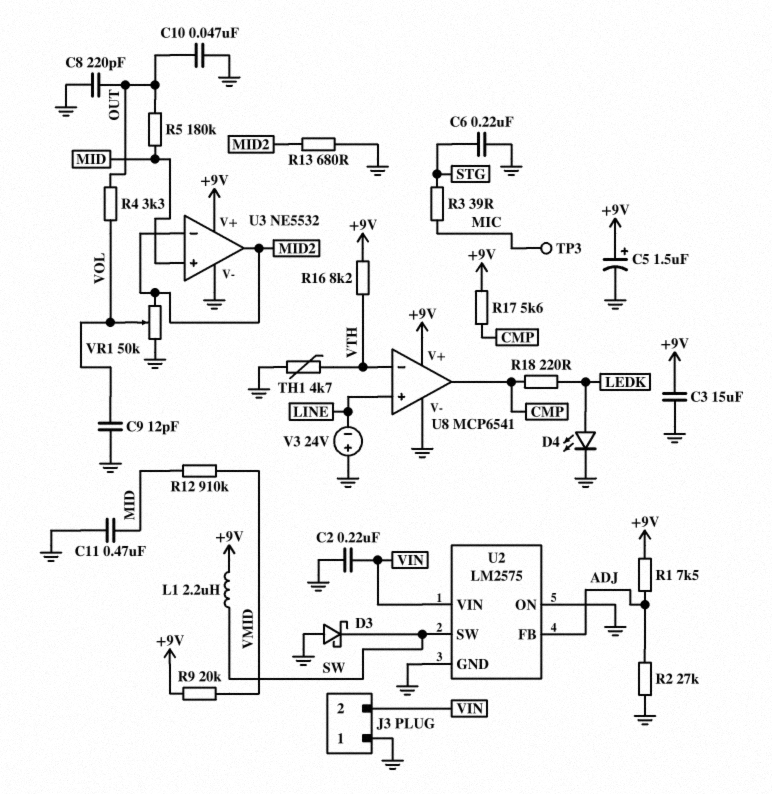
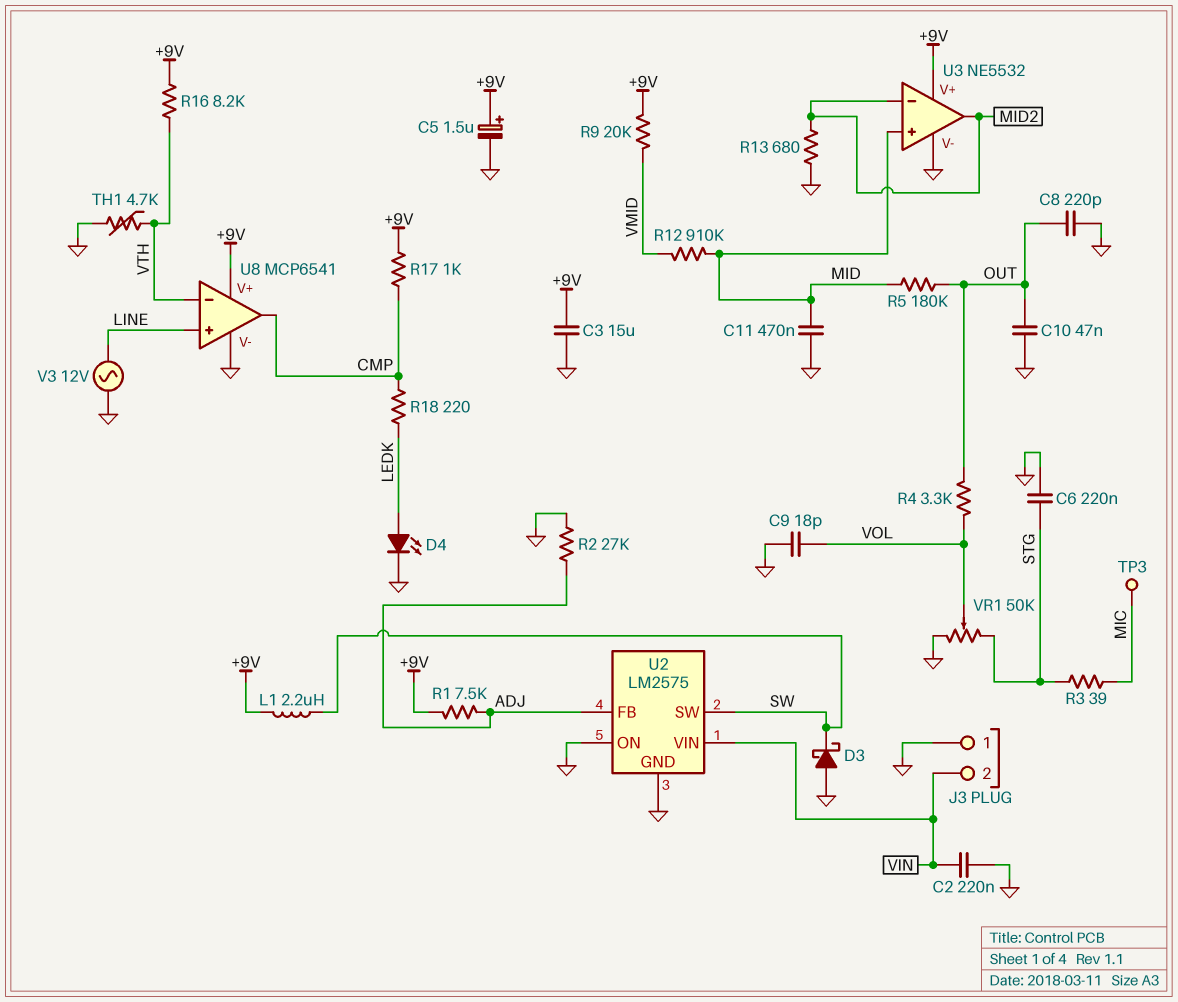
C9: 12pF (GND, VOL) -> 18pF (GND, VOL)
R17: 5.6k (+9V, CMP) -> 1k (+9V, CMP)
V3: 24V (plus GND, minus LINE) -> AC 12V (GND, LINE)
VR1: 50k (GND, MID2, wiper VOL) -> 50k (GND, STG, wiper VOL)

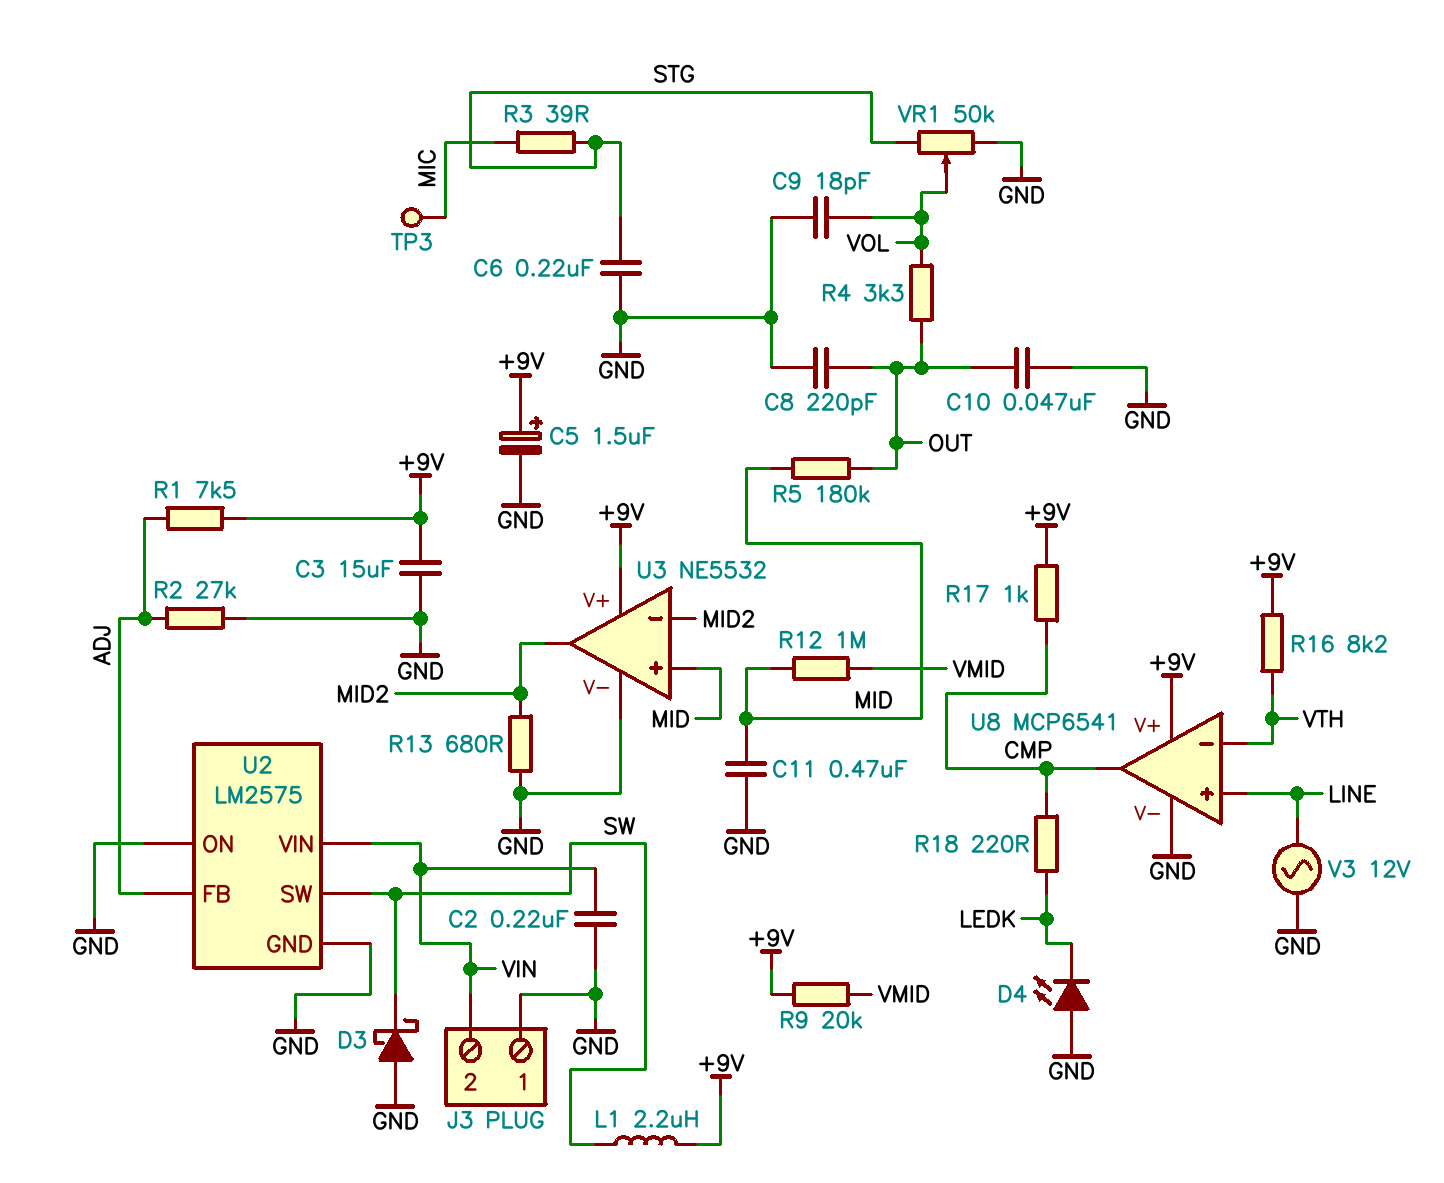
D4: LED (A LEDK, K GND) -> LED (A GND, K LEDK)
R12: 910k (MID, VMID) -> 1M (MID, VMID)
TH1: 4.7k (GND, VTH) -> none

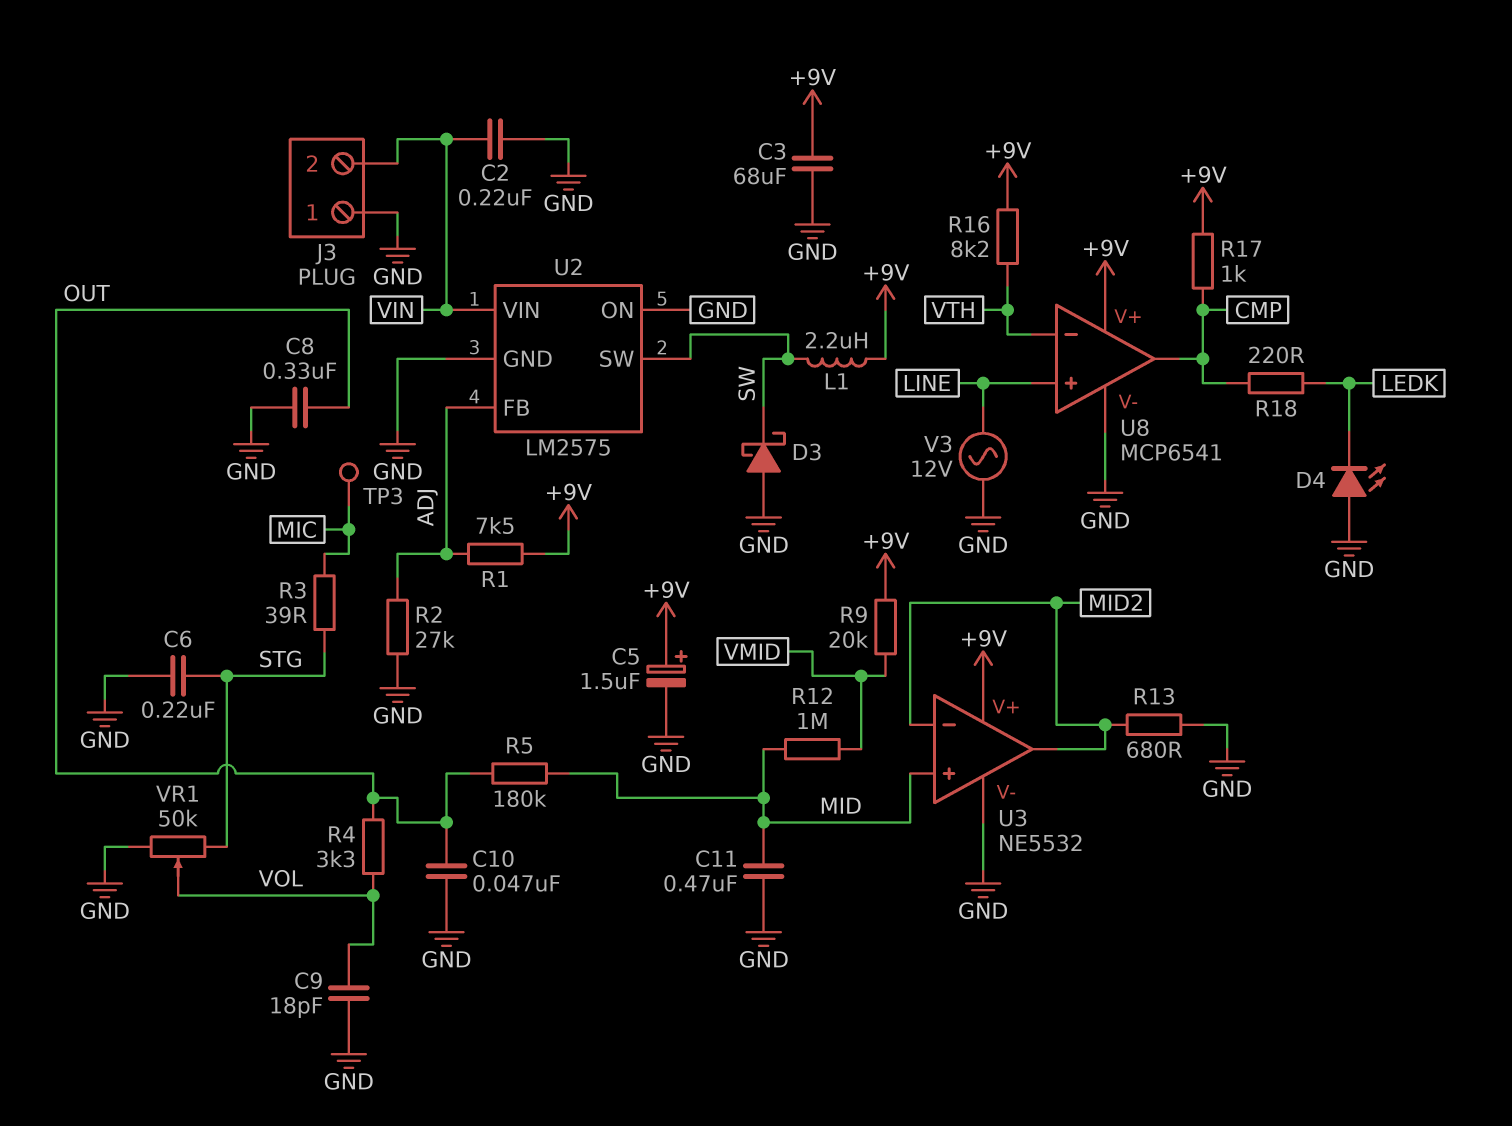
C3: 15uF (+9V, GND) -> 68uF (+9V, GND)
C8: 220pF (GND, OUT) -> 330nF (GND, OUT)

